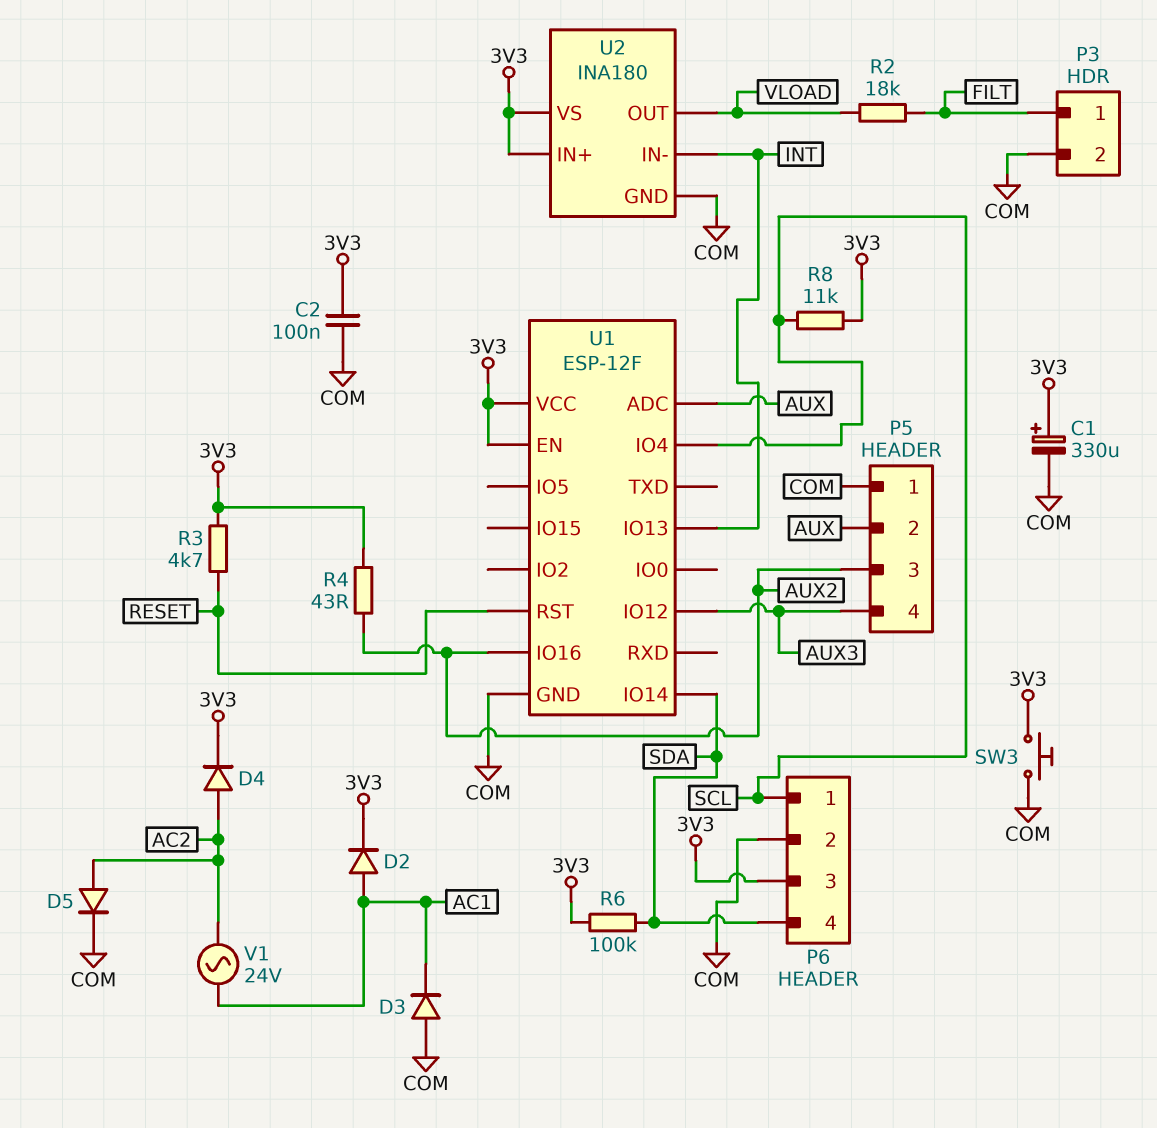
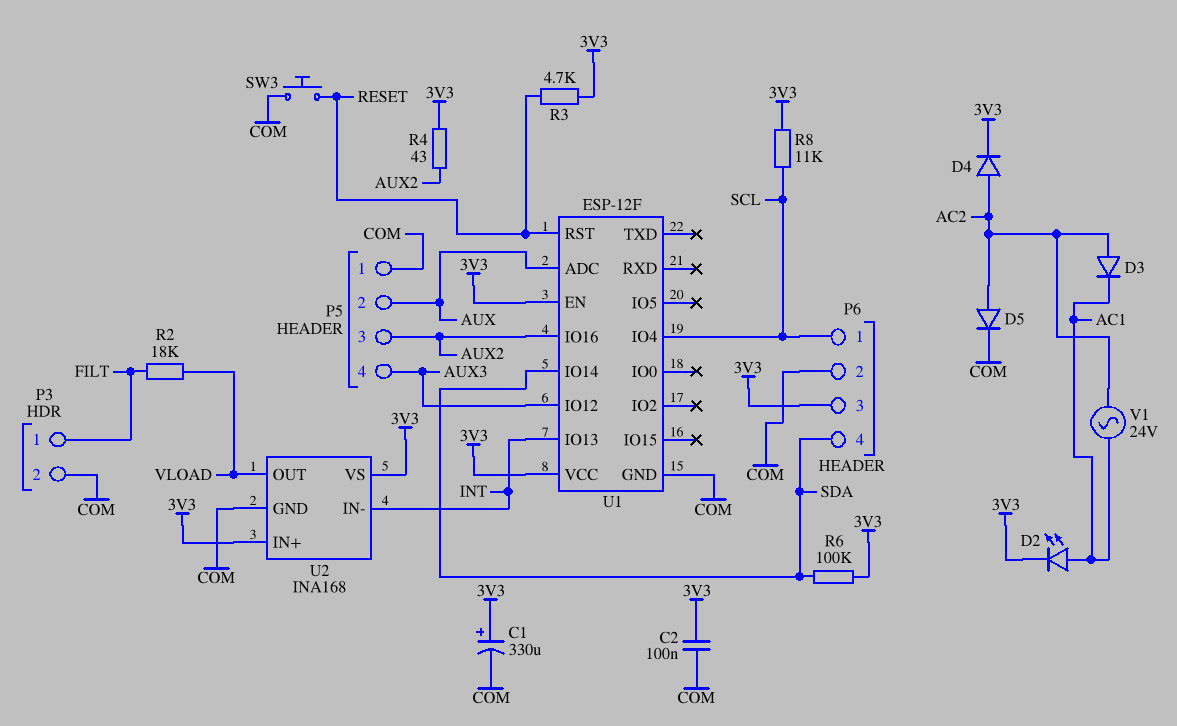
D2: diode (A AC1, K 3V3) -> LED (A AC1, K 3V3)
D3: diode (A COM, K AC1) -> diode (A AC2, K AC1)
SW3: button (3V3, COM) -> button (COM, RESET)
U2: INA180 -> INA168

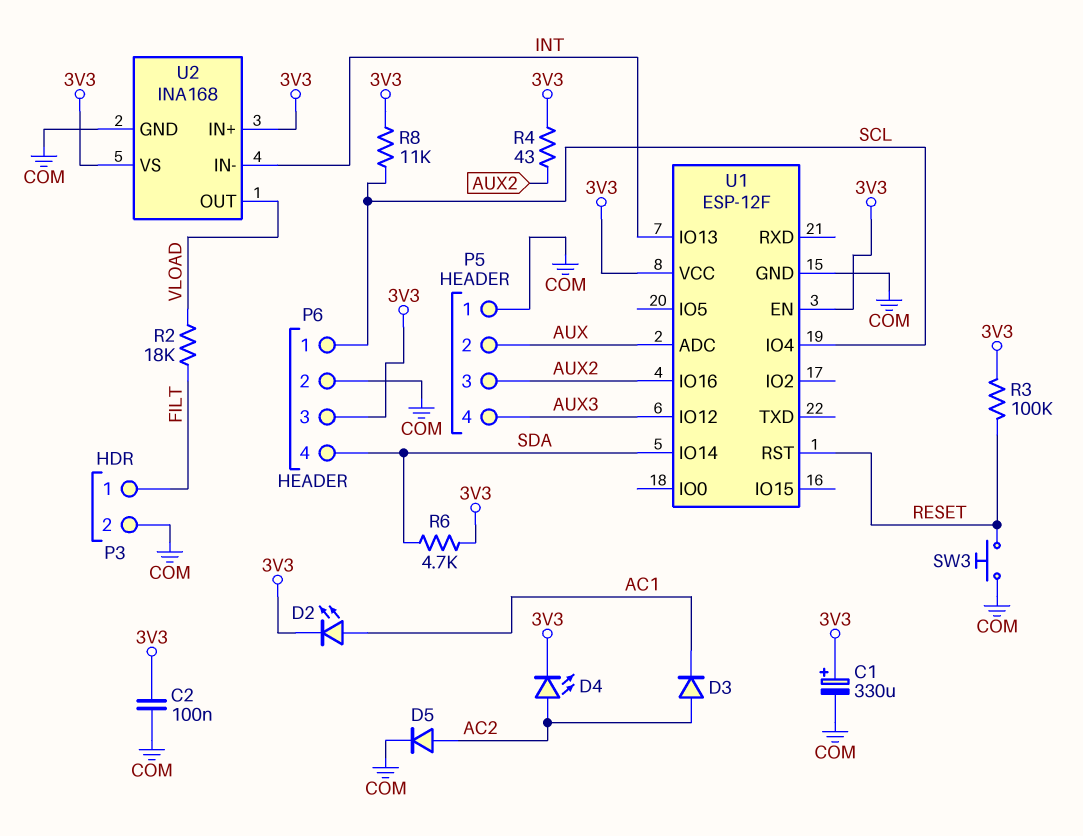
D4: diode (A AC2, K 3V3) -> LED (A AC2, K 3V3)
R3: 4.7k (3V3, RESET) -> 100k (3V3, RESET)
R6: 100k (3V3, SDA) -> 4.7k (3V3, SDA)
V1: AC 24V (AC1, AC2) -> none

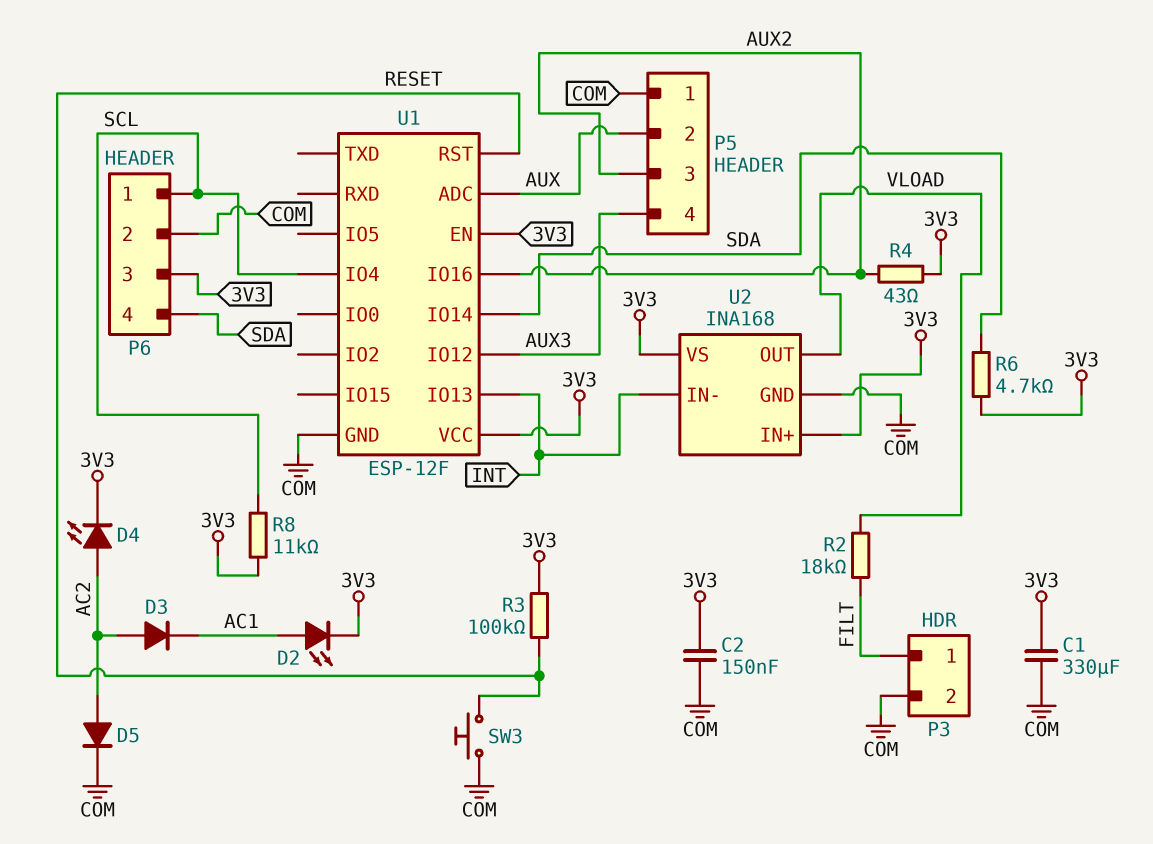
C1: 330uF (plus 3V3, minus COM) -> 330uF (3V3, COM)
C2: 100nF (3V3, COM) -> 150nF (3V3, COM)

